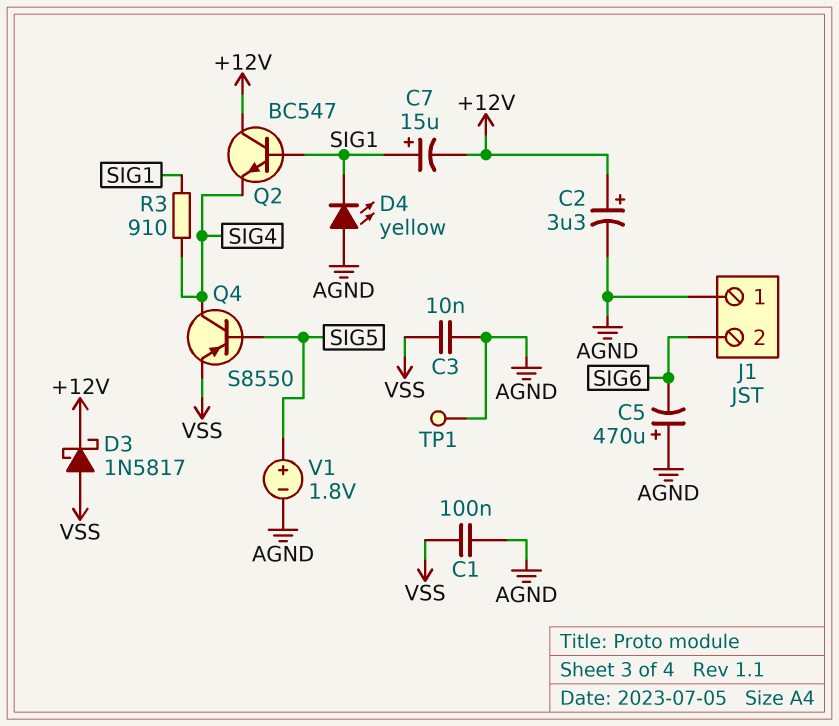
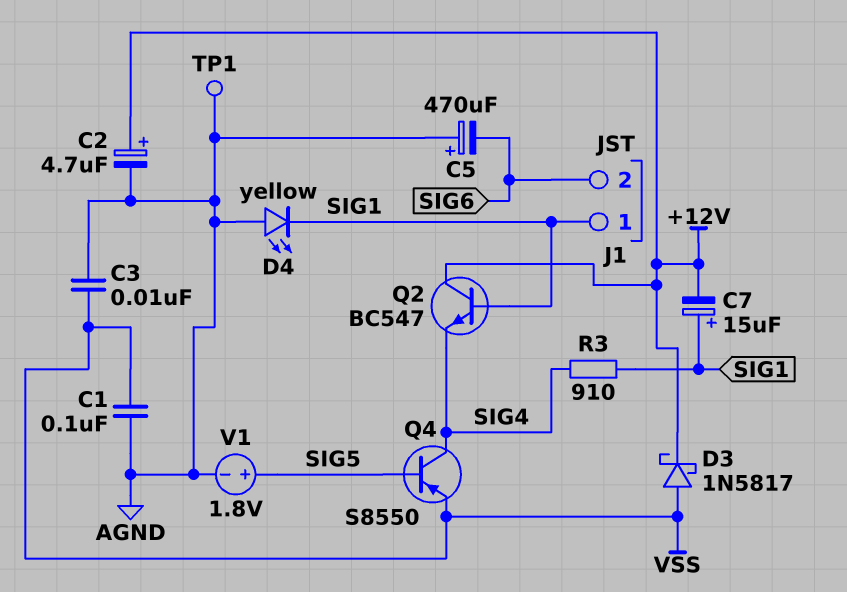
C2: 3.3uF (plus +12V, minus AGND) -> 4.7uF (plus +12V, minus AGND)
J1 pin 1: AGND -> SIG1

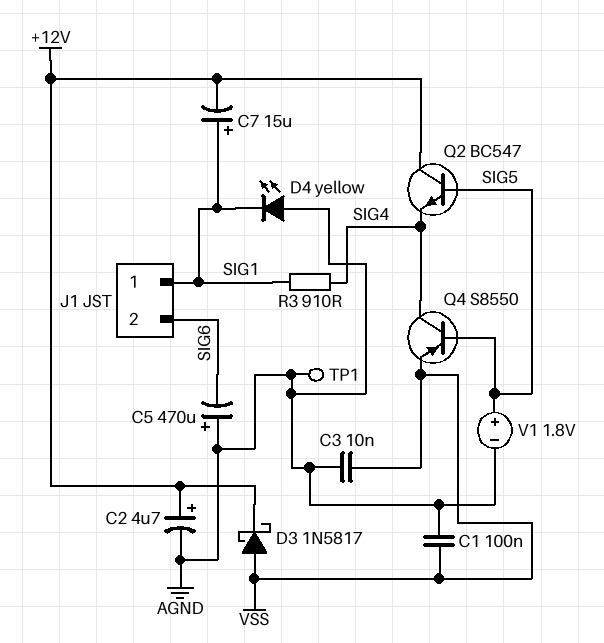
Q2: NPN BC547 (B SIG1, C +12V, E SIG4) -> NPN BC547 (B SIG5, C +12V, E SIG4)

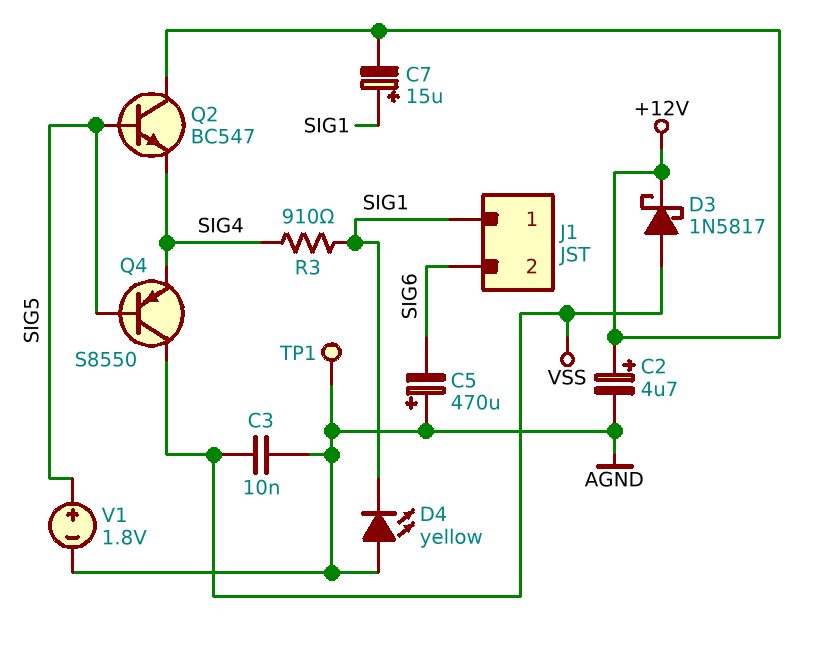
C1: 100nF (AGND, VSS) -> none
Q4: PNP S8550 (B SIG5, C SIG4, E VSS) -> PNP S8550 (B SIG5, C VSS, E SIG4)

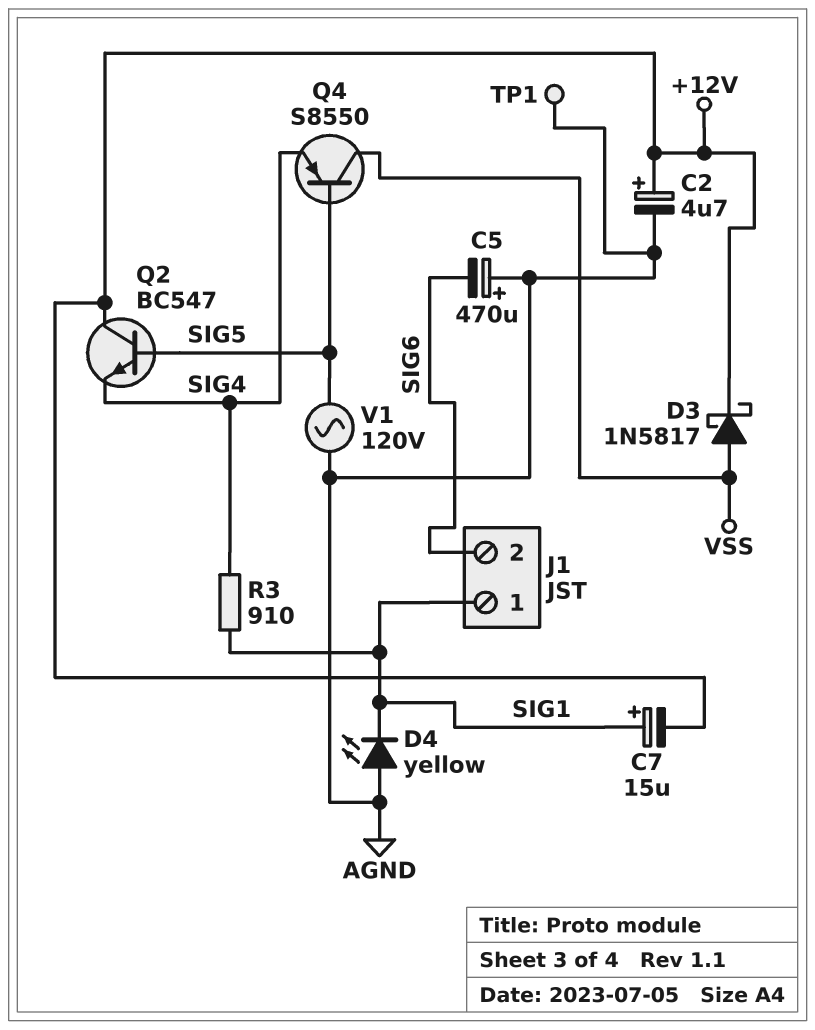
C3: 10nF (AGND, VSS) -> none
V1: 1.8V (plus SIG5, minus AGND) -> AC 120V (AGND, SIG5)

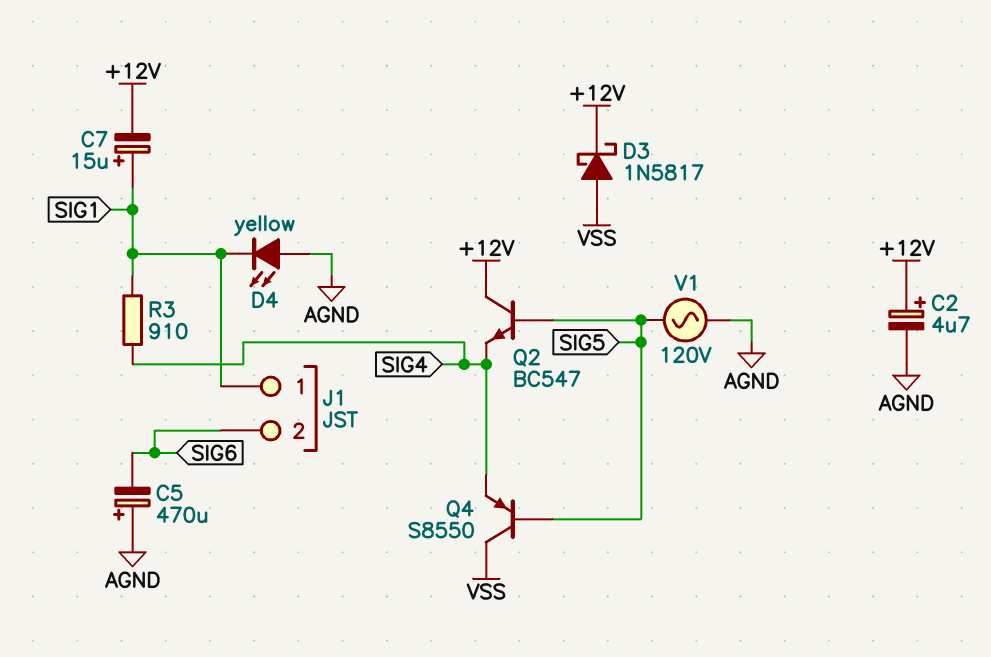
TP1: test point (AGND) -> none

